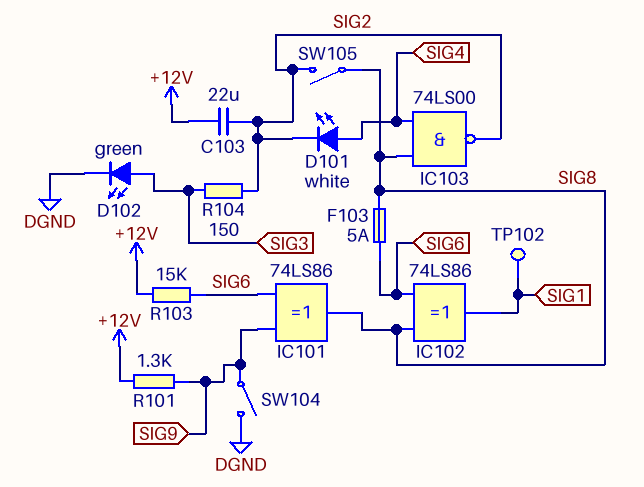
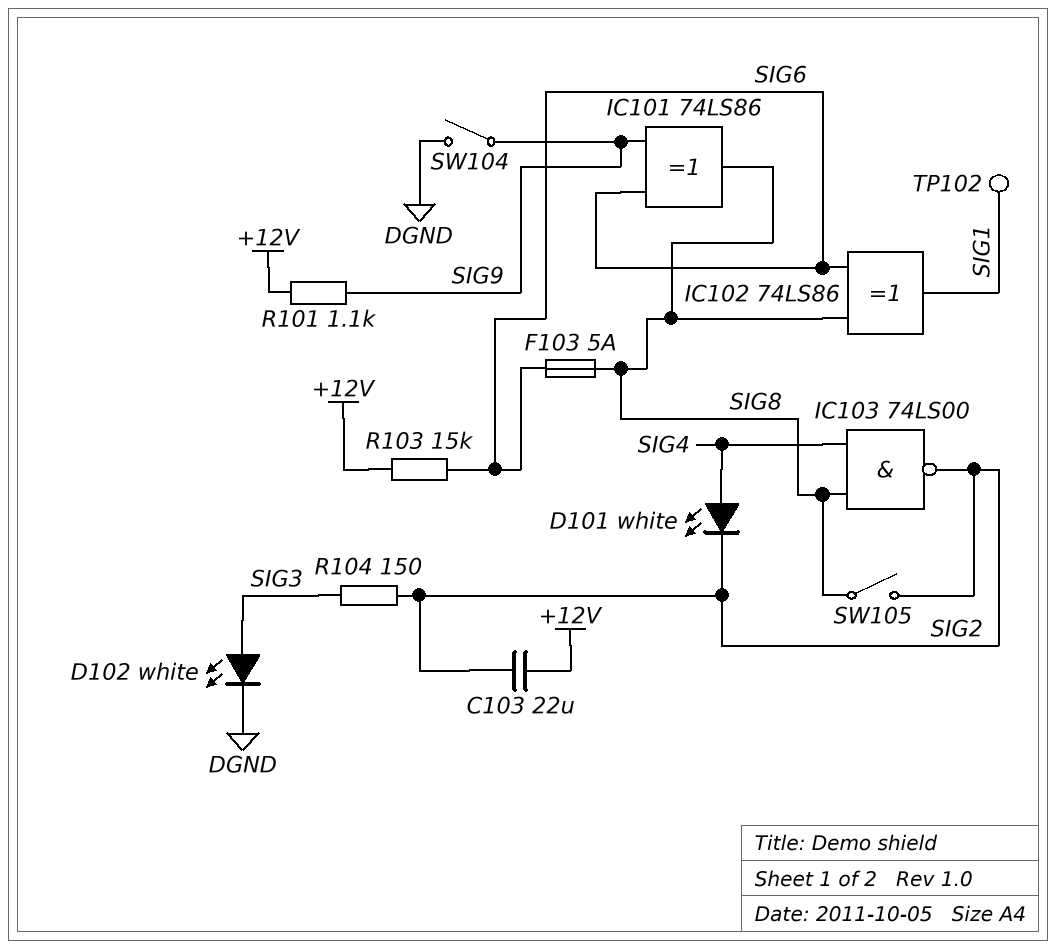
D102: LED green (A SIG3, K DGND) -> LED white (A SIG3, K DGND)
R101: 1.3k (+12V, SIG9) -> 1.1k (+12V, SIG9)

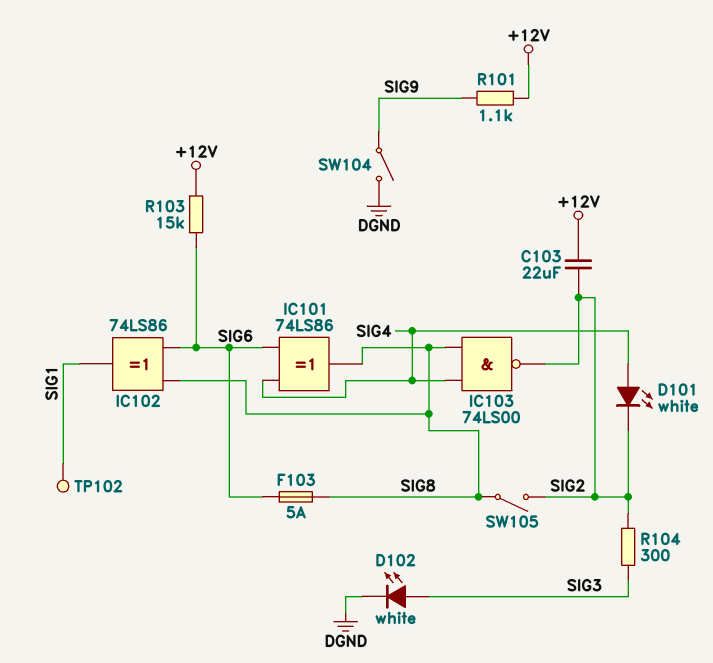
IC101: XOR 74LS86 (in SIG6, in SIG9, out SIG8) -> XOR 74LS86 (in SIG4, in SIG6, out SIG8)
R104: 150 (SIG2, SIG3) -> 300 (SIG2, SIG3)

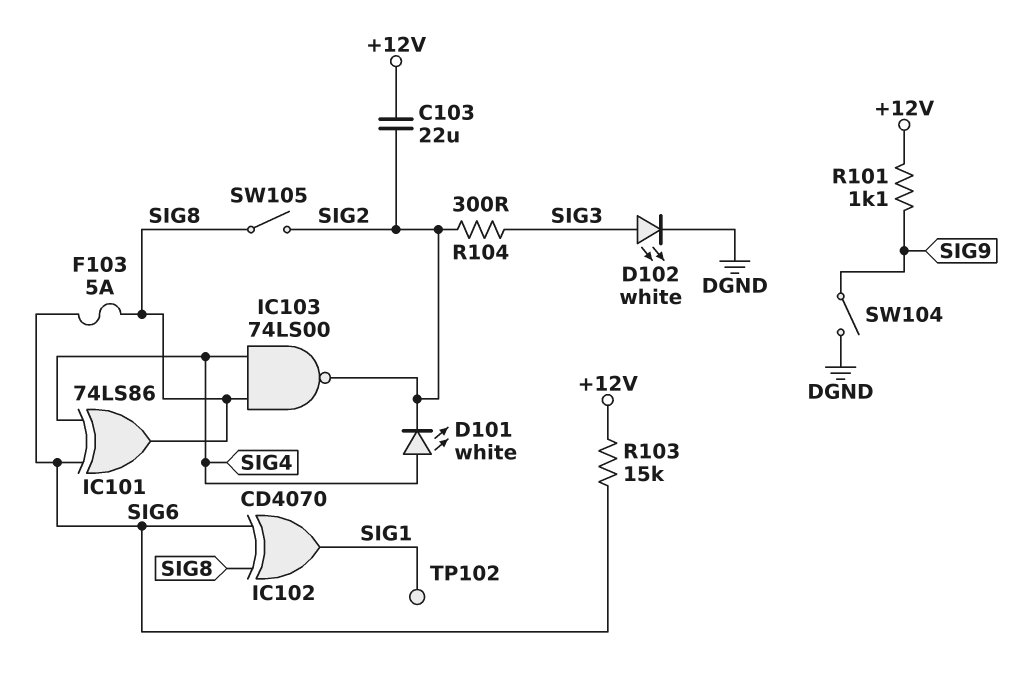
IC102: XOR 74LS86 (in SIG6, in SIG8, out SIG1) -> XOR CD4070 (in SIG6, in SIG8, out SIG1)

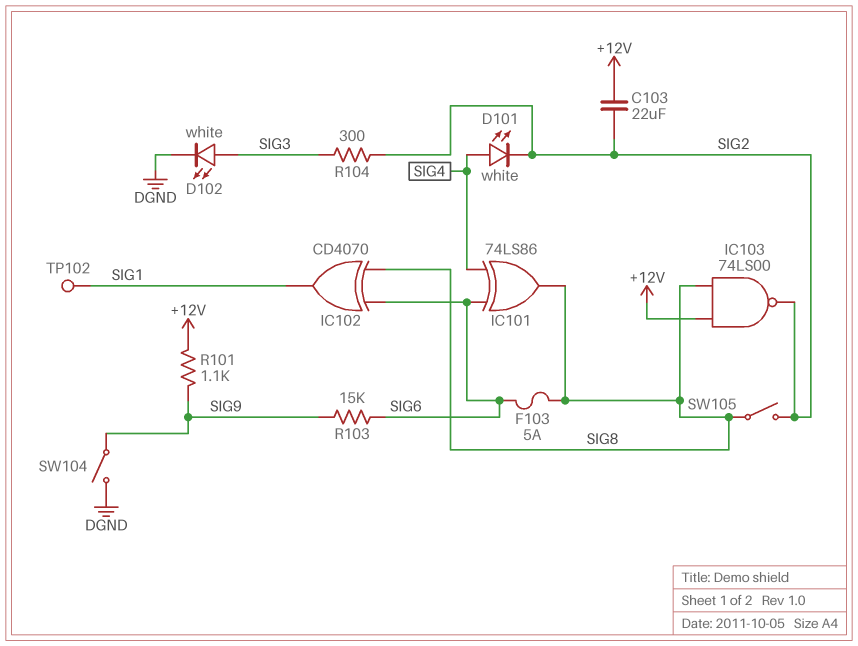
IC103: NAND 74LS00 (in SIG4, in SIG8, out SIG2) -> NAND 74LS00 (in +12V, in SIG8, out SIG2)
R103: 15k (+12V, SIG6) -> 15k (SIG6, SIG9)

